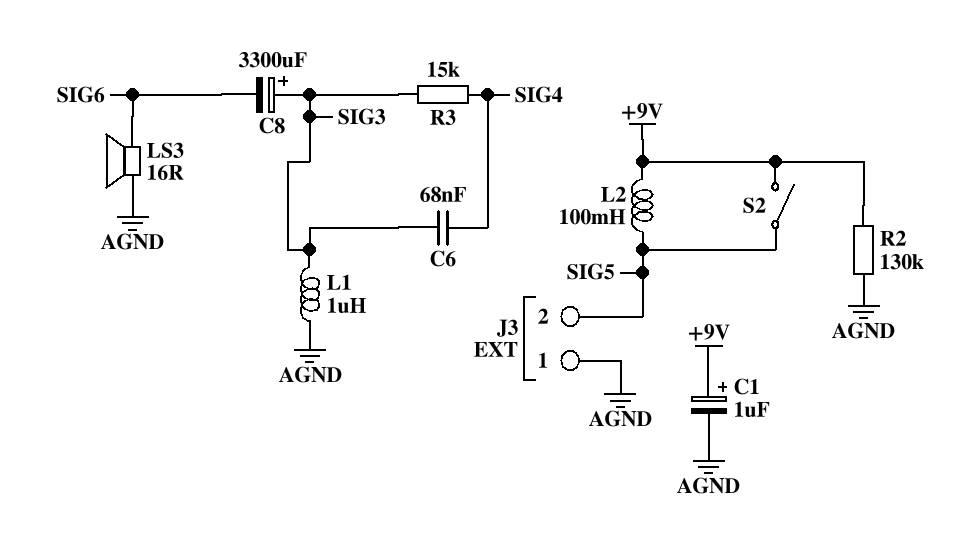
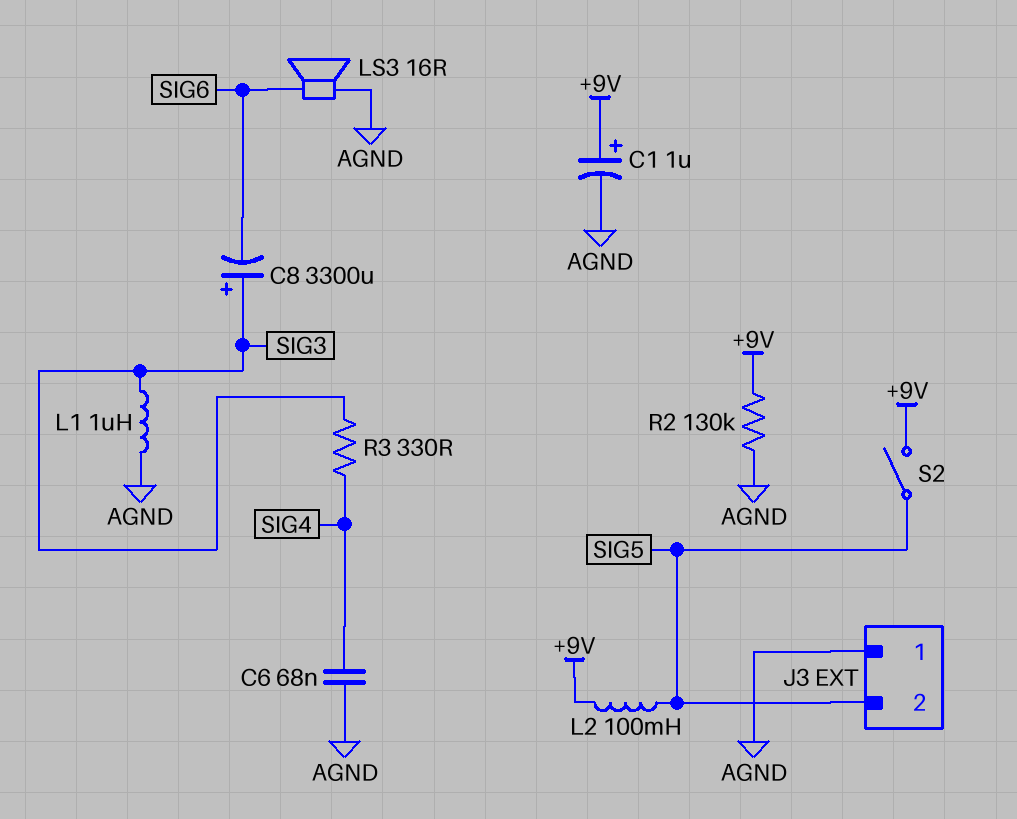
C6: 68nF (SIG3, SIG4) -> 68nF (AGND, SIG4)
R3: 15k (SIG3, SIG4) -> 330 (SIG3, SIG4)

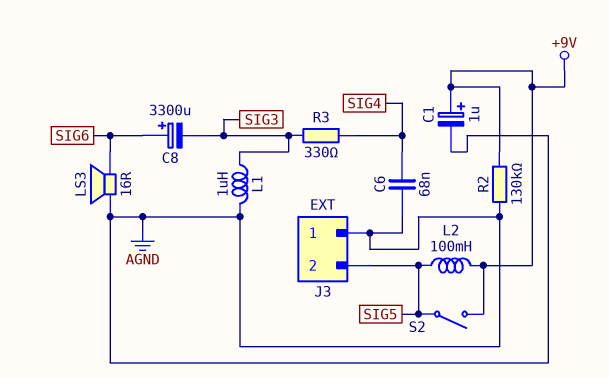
C8: 3300uF (plus SIG3, minus SIG6) -> 3300uF (plus SIG6, minus SIG3)

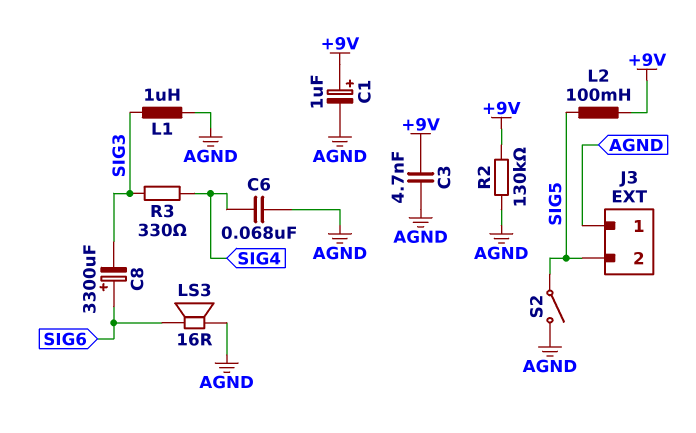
C3: none -> 4.7nF (+9V, AGND)
S2: switch (+9V, SIG5) -> switch (AGND, SIG5)

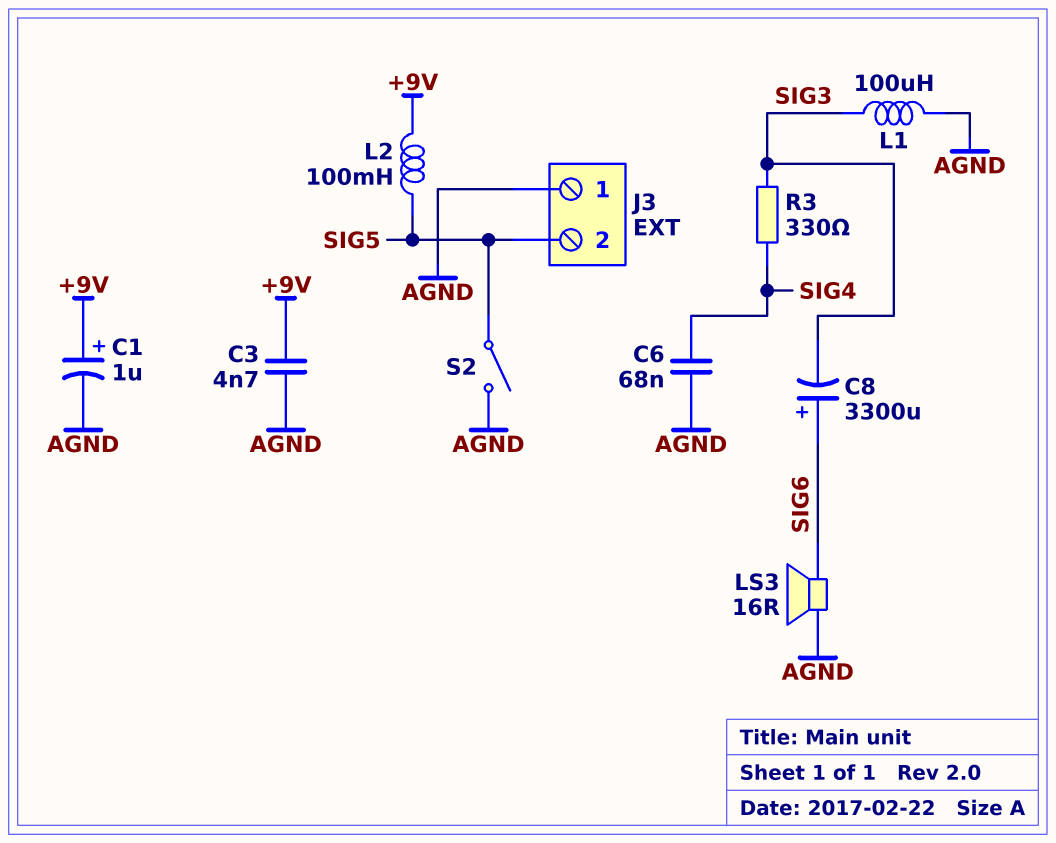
L1: 1uH (AGND, SIG3) -> 100uH (AGND, SIG3)
R2: 130k (+9V, AGND) -> none

